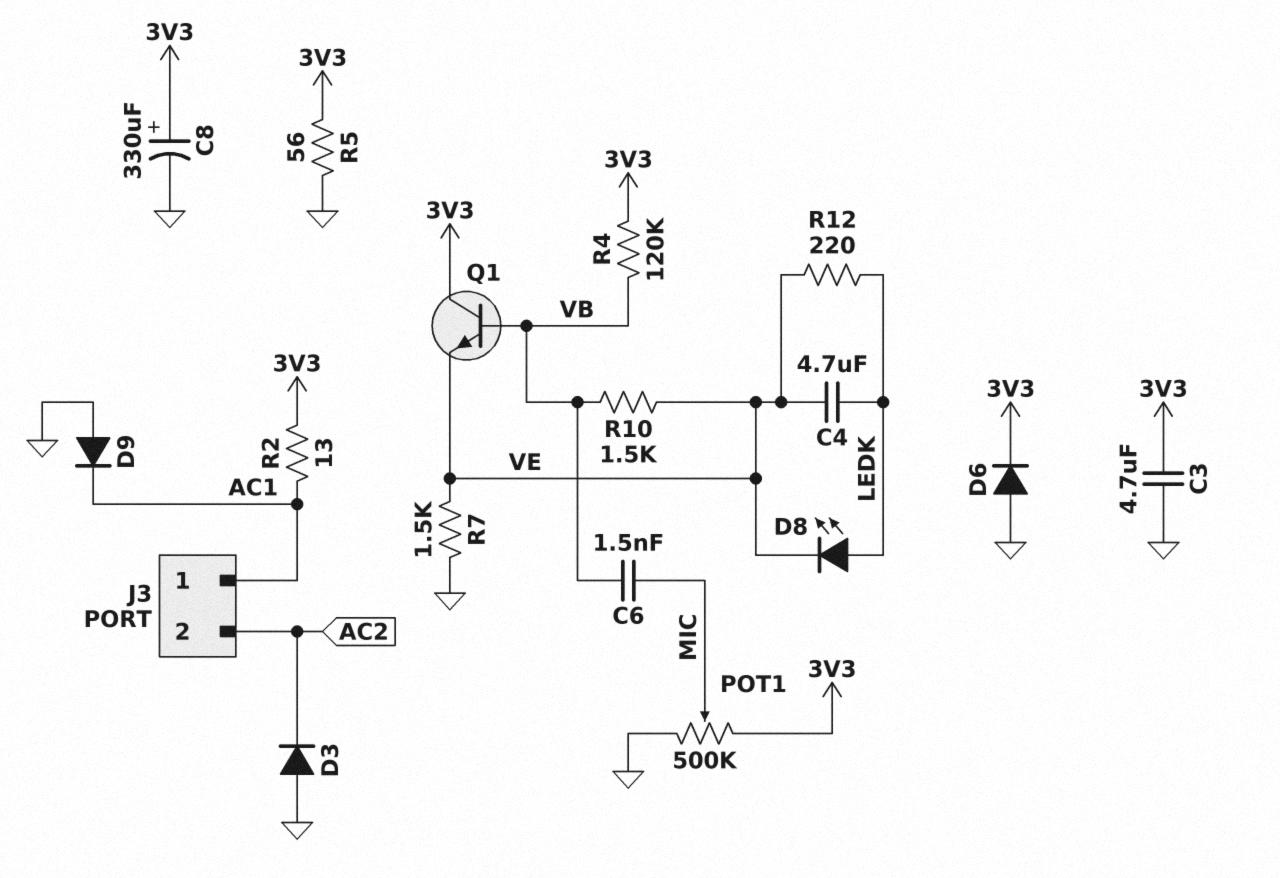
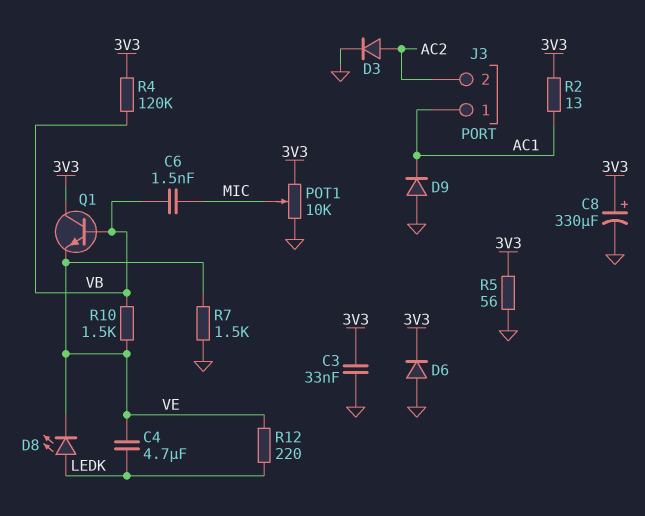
C3: 4.7uF (3V3, GND) -> 33nF (3V3, GND)
D3: diode (A GND, K AC2) -> diode (A AC2, K GND)
POT1: 500k (3V3, GND, wiper MIC) -> 10k (3V3, GND, wiper MIC)

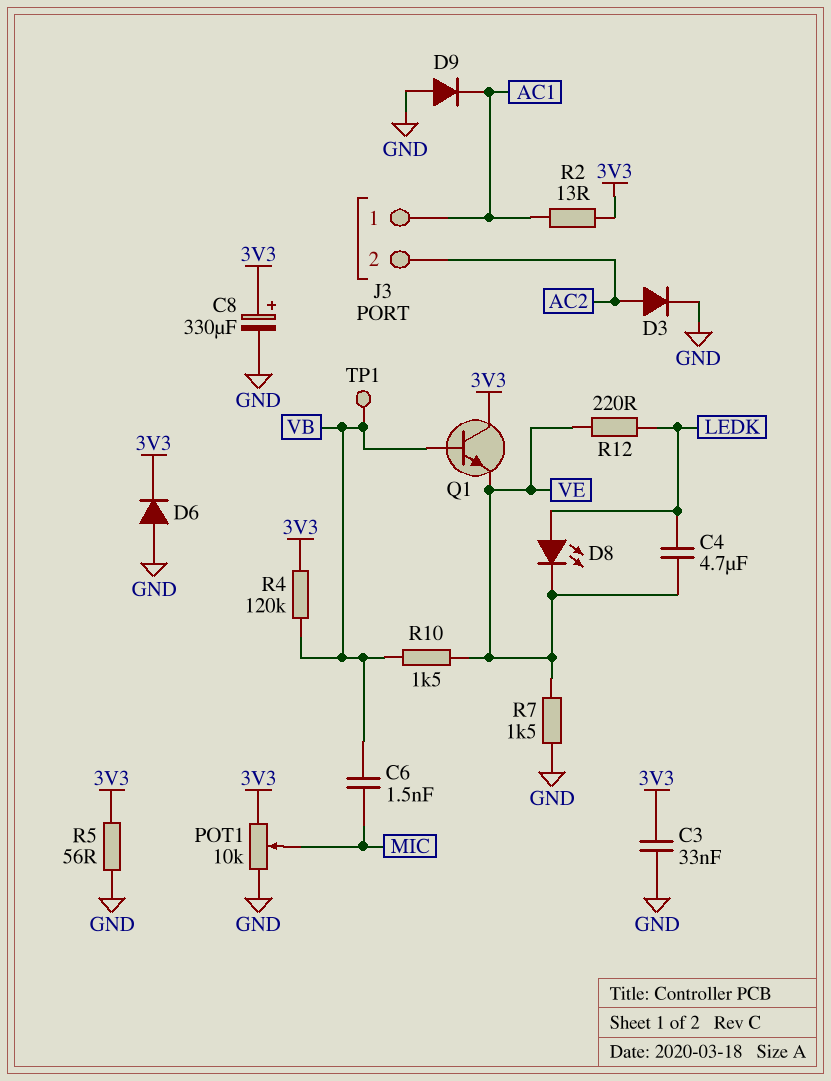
TP1: none -> test point (VB)

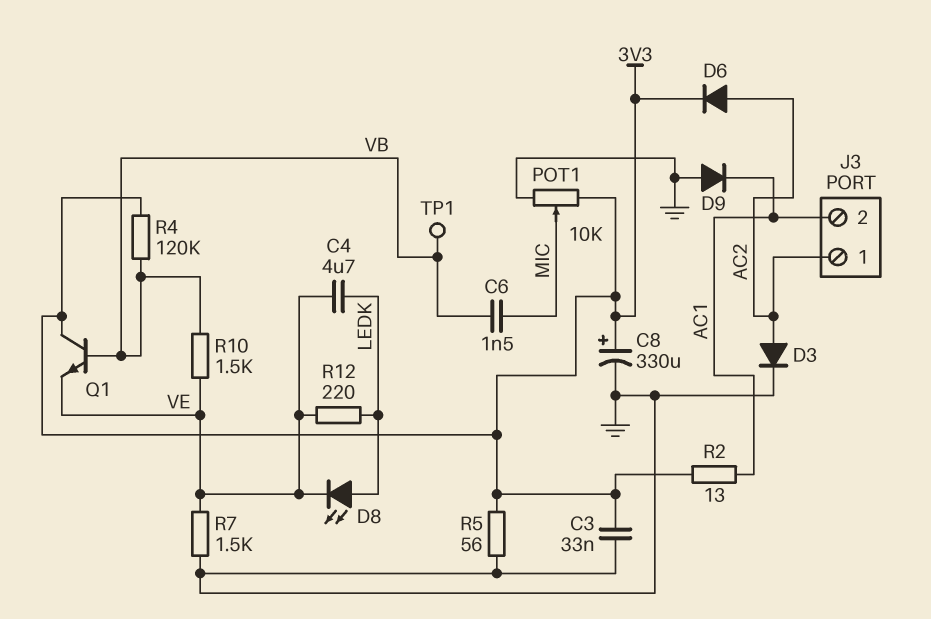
D6: diode (A GND, K 3V3) -> diode (A AC2, K 3V3)
J3 pin 1: AC1 -> AC2
J3 pin 2: AC2 -> AC1

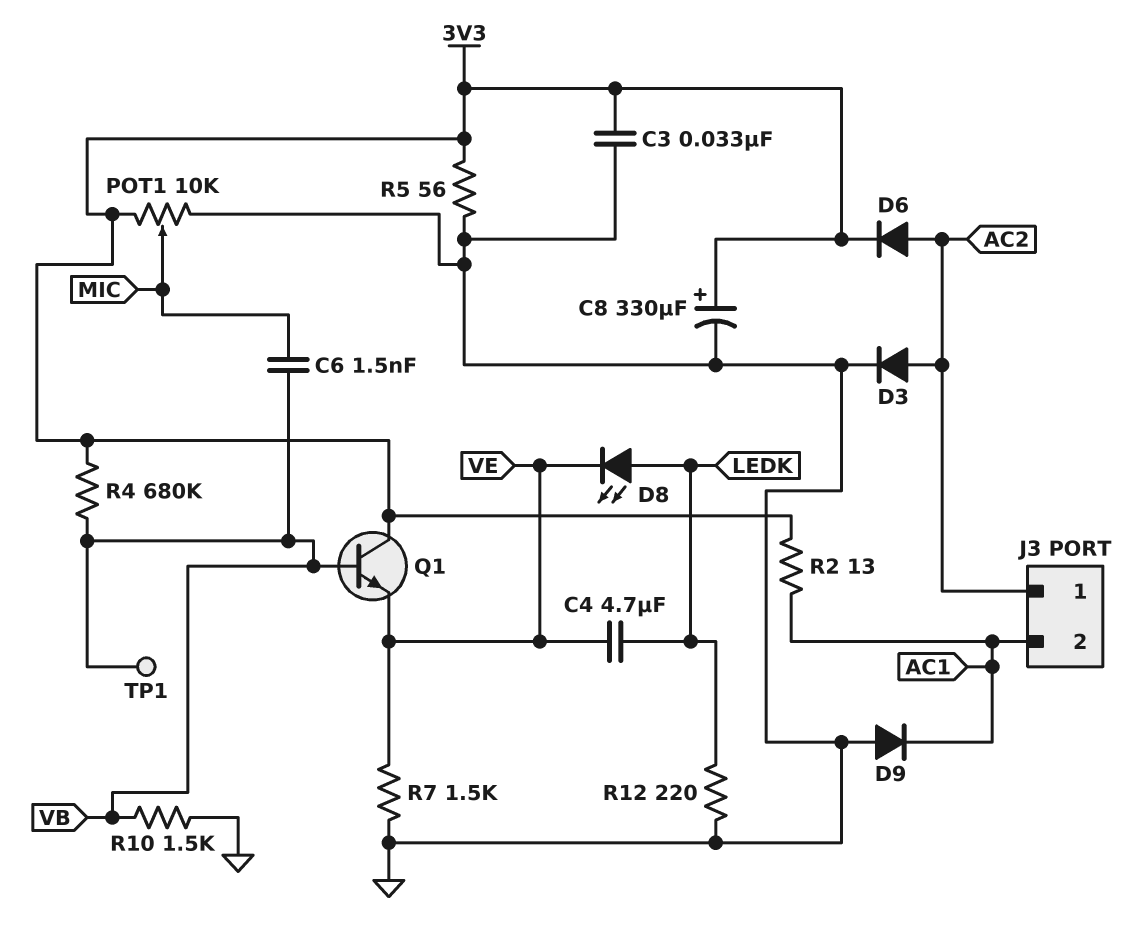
R4: 120k (3V3, VB) -> 680k (3V3, VB)
R10: 1.5k (VB, VE) -> 1.5k (GND, VB)
R12: 220 (LEDK, VE) -> 220 (GND, LEDK)

